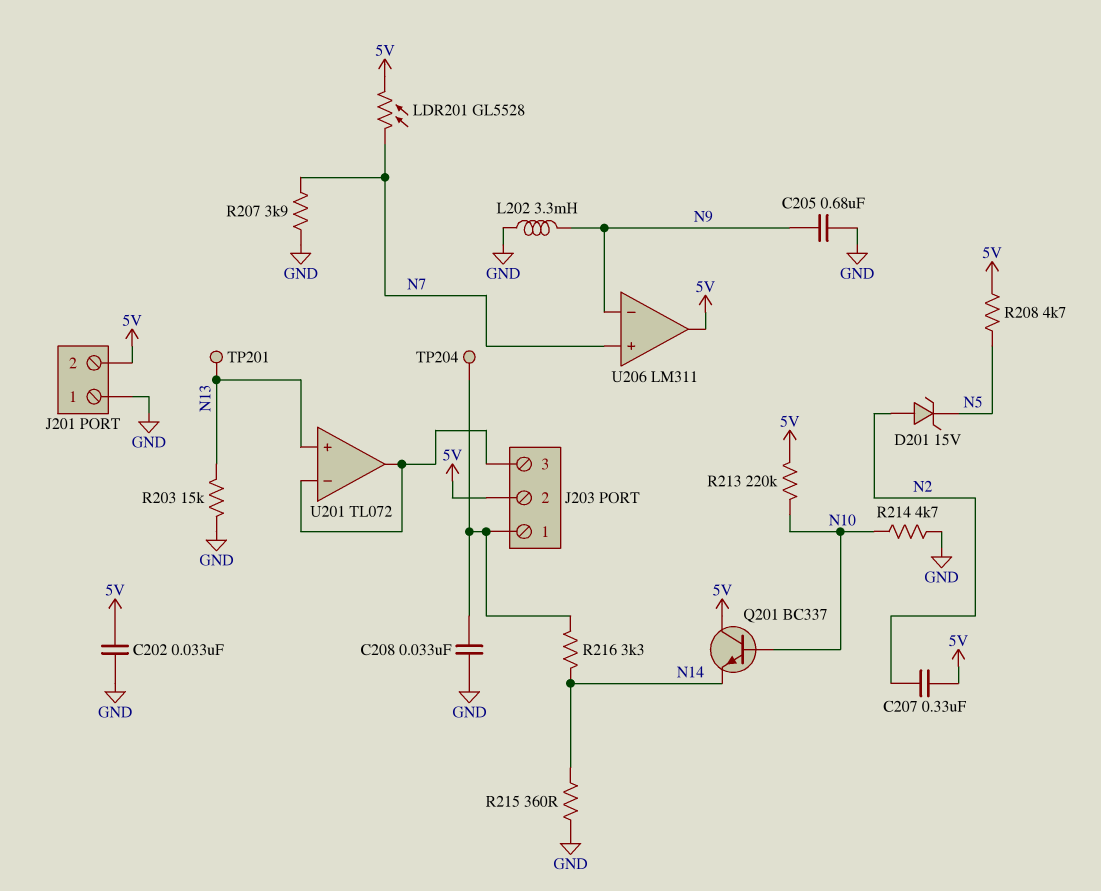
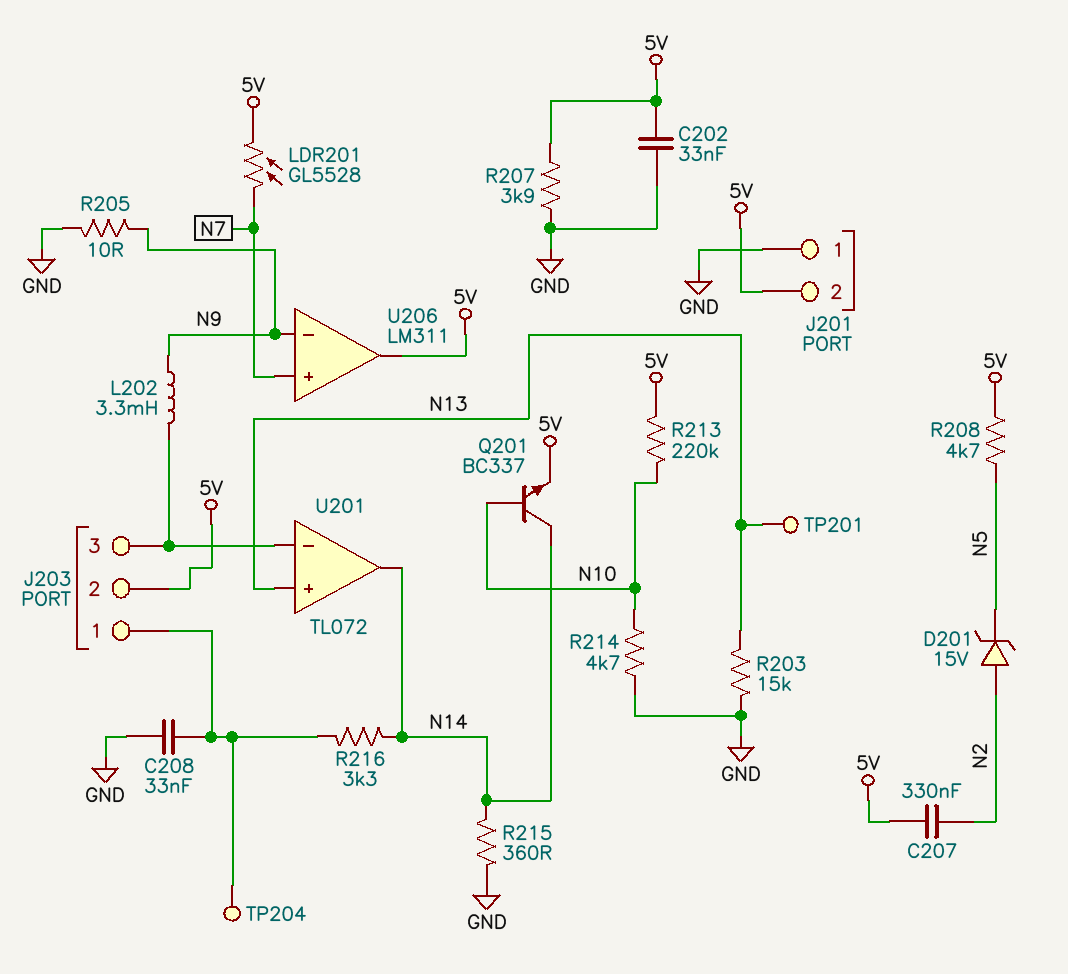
C205: 680nF (GND, N9) -> none
L202: 3.3mH (GND, N9) -> 3.3mH (J203/3, N9)
Q201: NPN BC337 (B N10, C 5V, E N14) -> NPN BC337 (B N10, C N14, E 5V)
R205: none -> 10 (GND, N9)
R207: 3.9k (GND, N7) -> 3.9k (5V, GND)
U201 pin out: J203/3 -> N14

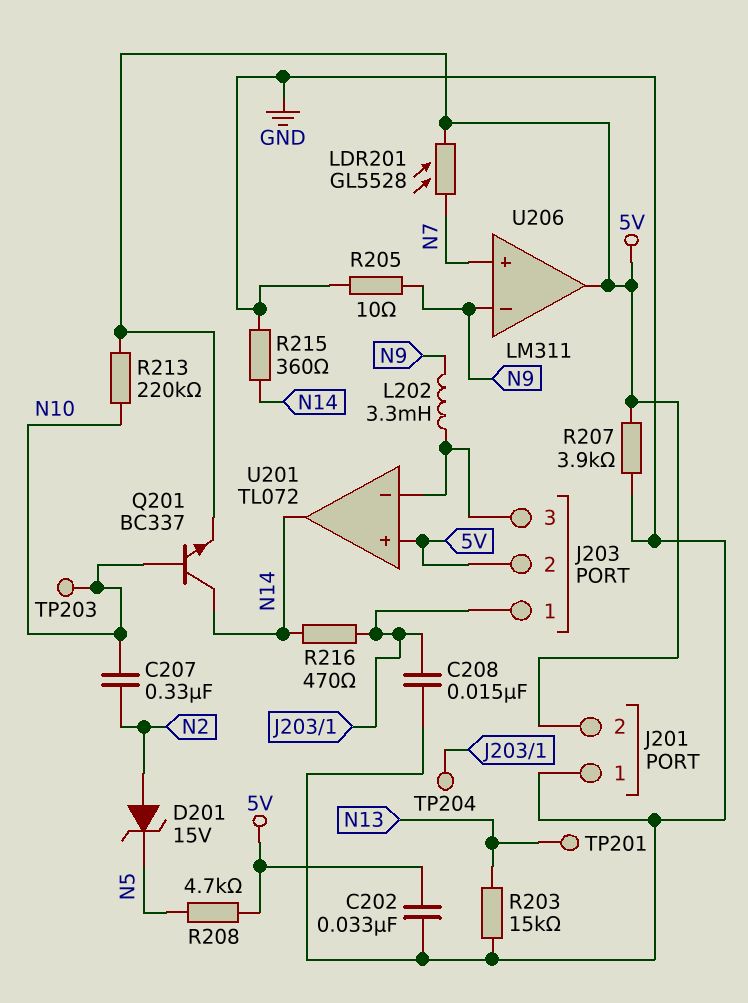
C207: 330nF (5V, N2) -> 330nF (N2, N10)
C208: 33nF (GND, J203/1) -> 15nF (GND, J203/1)
R214: 4.7k (GND, N10) -> none
R216: 3.3k (J203/1, N14) -> 470 (J203/1, N14)
TP203: none -> test point (N10)
U201 pin in+: N13 -> 5V

